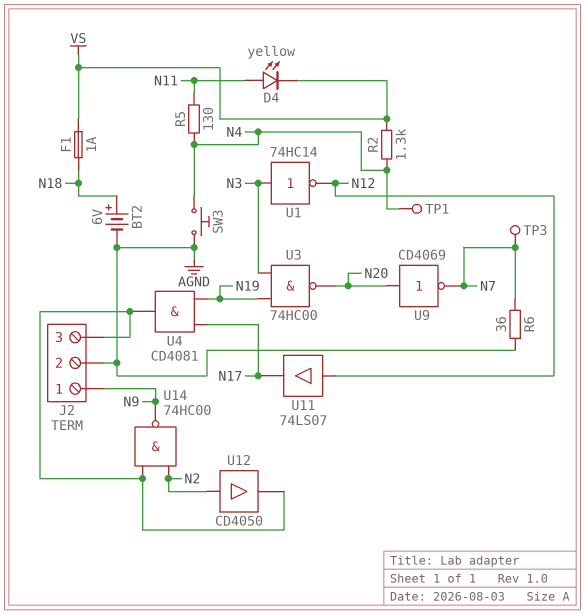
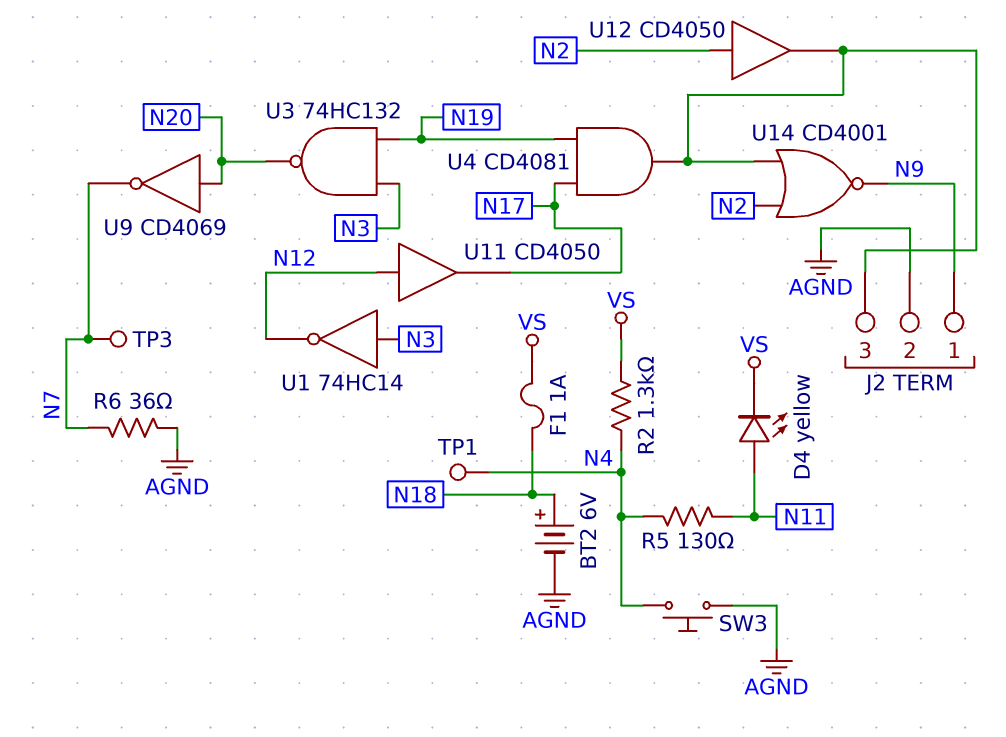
U3: NAND 74HC00 (in N3, in N19, out N20) -> NAND 74HC132 (in N3, in N19, out N20)
U11: buffer 74LS07 (in N12, out N17) -> buffer CD4050 (in N12, out N17)
U14: NAND 74HC00 (in J2/3, in N2, out N9) -> NOR CD4001 (in J2/3, in N2, out N9)

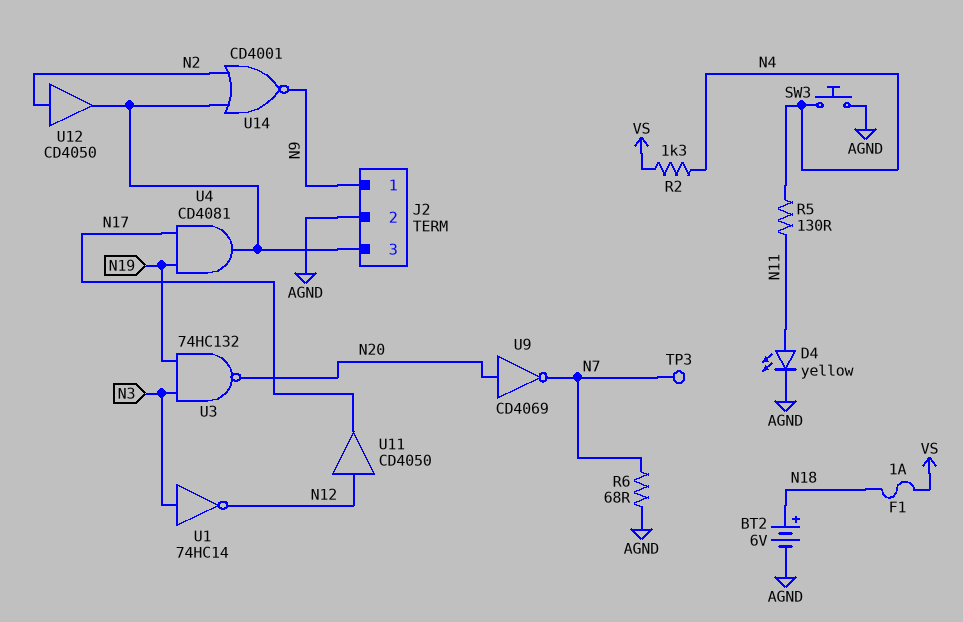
D4: LED yellow (A N11, K VS) -> LED yellow (A N11, K AGND)
R6: 36 (AGND, N7) -> 68 (AGND, N7)
TP1: test point (N4) -> none

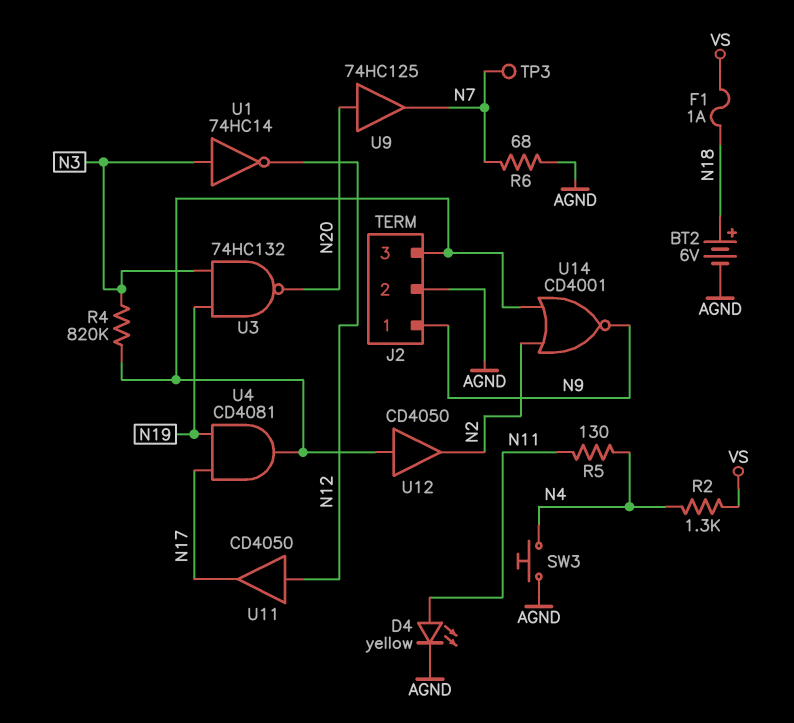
R4: none -> 820k (J2/3, N3)
U9: NOT CD4069 (in N20, out N7) -> buffer 74HC125 (in N20, out N7)
U12: buffer CD4050 (in N2, out J2/3) -> buffer CD4050 (in J2/3, out N2)

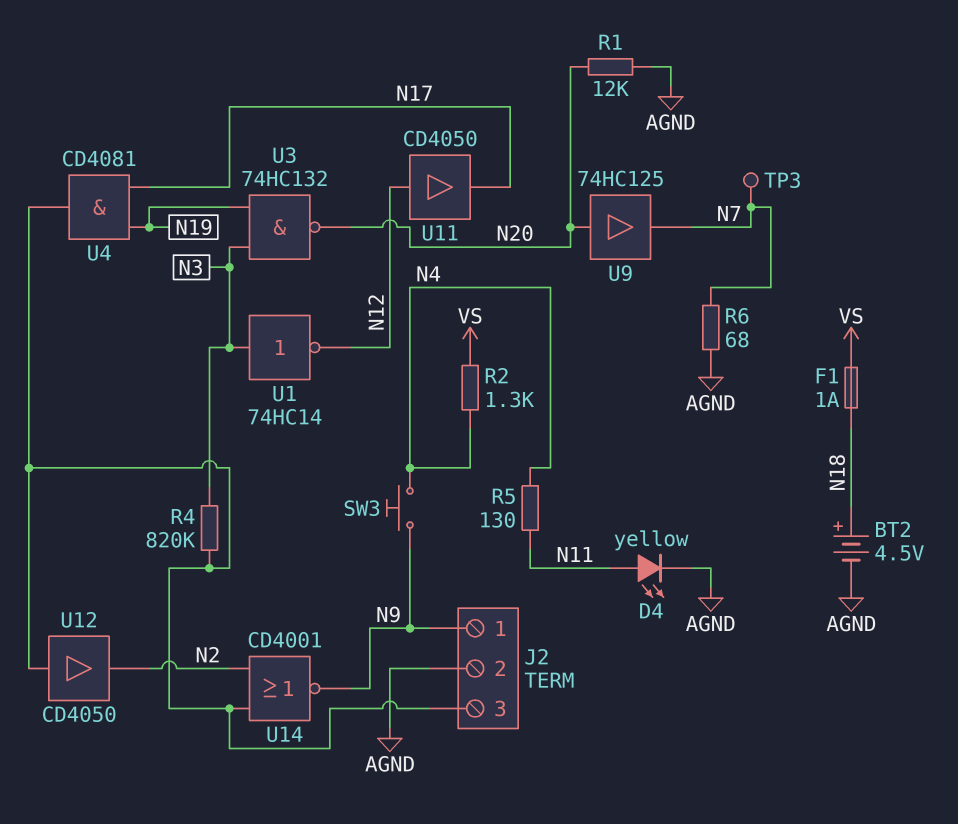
BT2: 6V (plus N18, minus AGND) -> 4.5V (plus N18, minus AGND)
R1: none -> 12k (AGND, N20)
SW3: button (AGND, N4) -> button (N4, N9)

